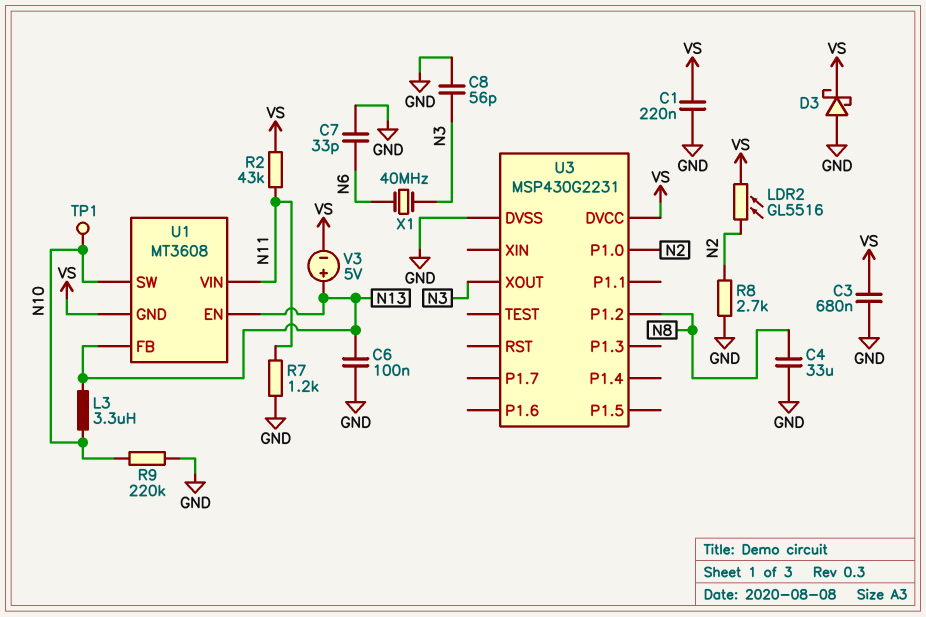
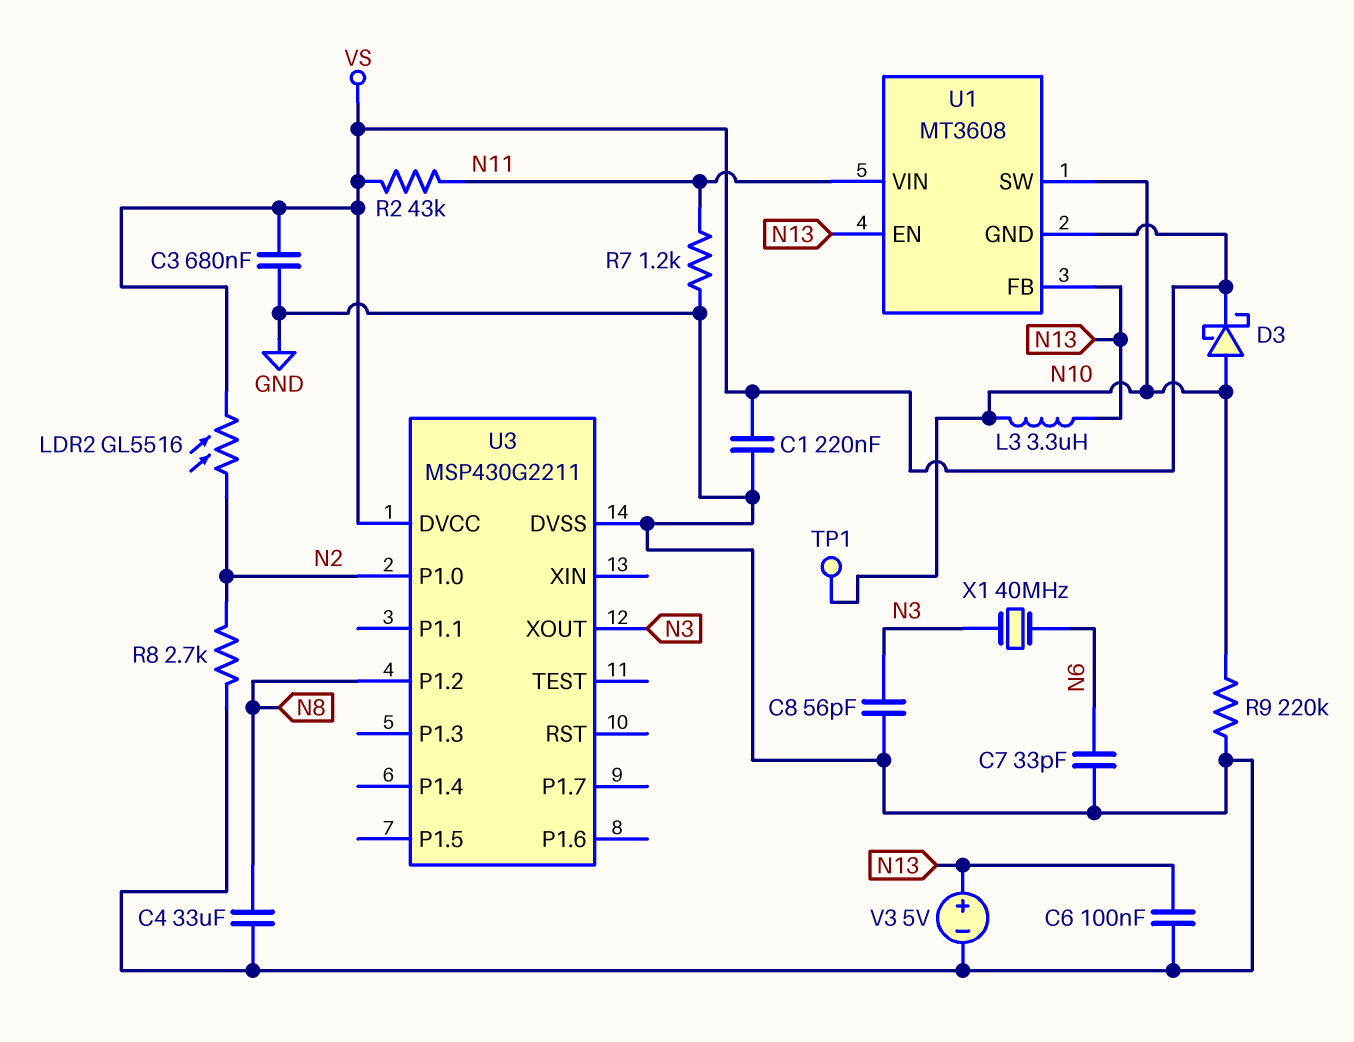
D3: schottky (A GND, K VS) -> schottky (A N10, K VS)
U3: MSP430G2231 -> MSP430G2211
V3: 5V (plus N13, minus VS) -> 5V (plus N13, minus GND)

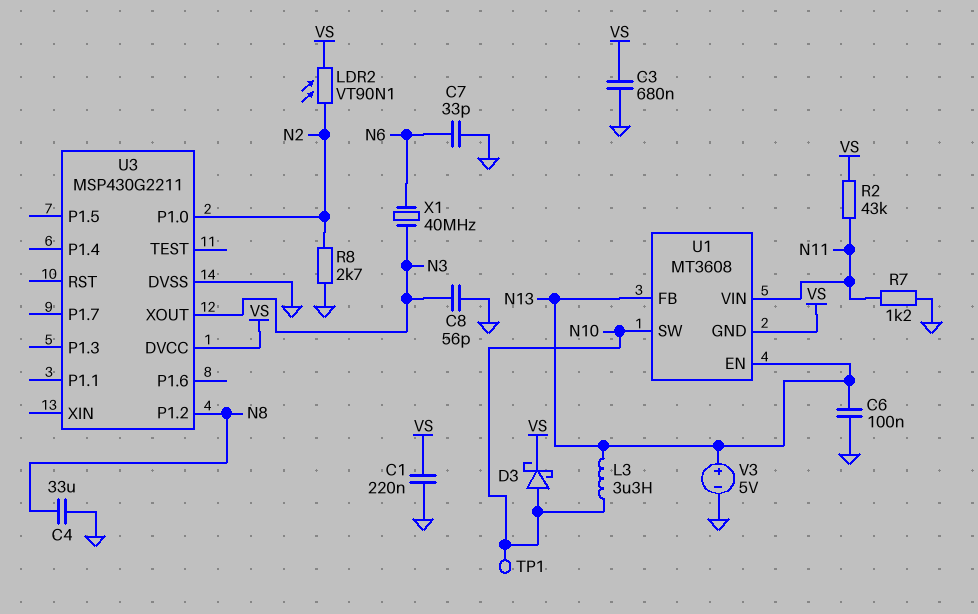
LDR2: GL5516 (N2, VS) -> VT90N1 (N2, VS)
R9: 220k (GND, N10) -> none

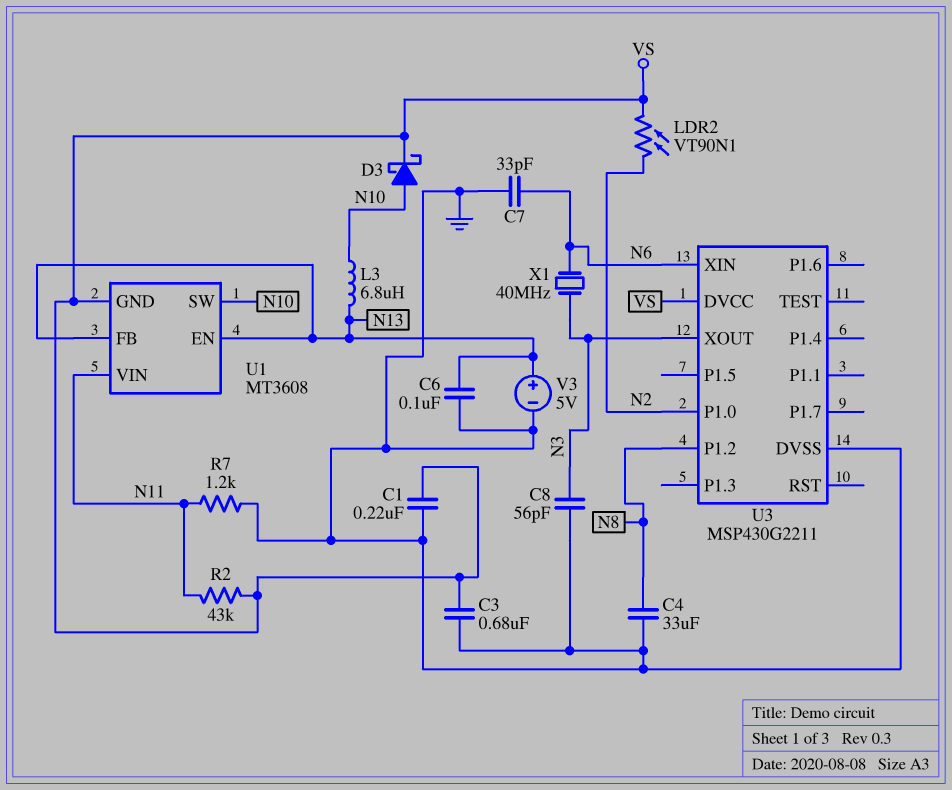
L3: 3.3uH (N10, N13) -> 6.8uH (N10, N13)
R8: 2.7k (GND, N2) -> none
TP1: test point (N10) -> none
U3 pin XIN: none -> N6

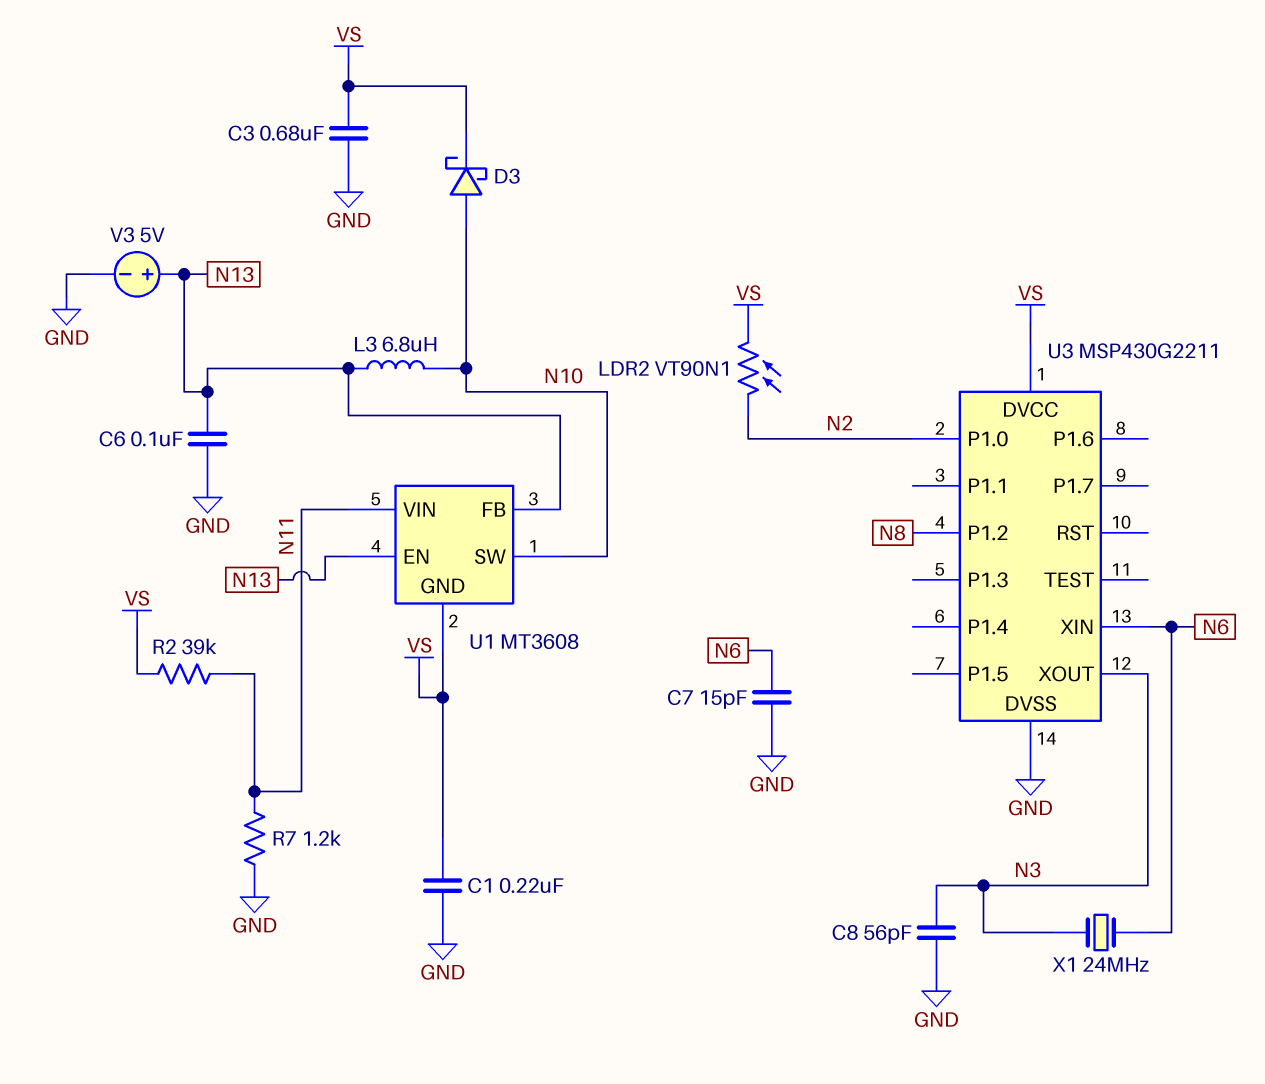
C4: 33uF (GND, N8) -> none
C7: 33pF (GND, N6) -> 15pF (GND, N6)
R2: 43k (N11, VS) -> 39k (N11, VS)
X1: 40MHz (N3, N6) -> 24MHz (N3, N6)

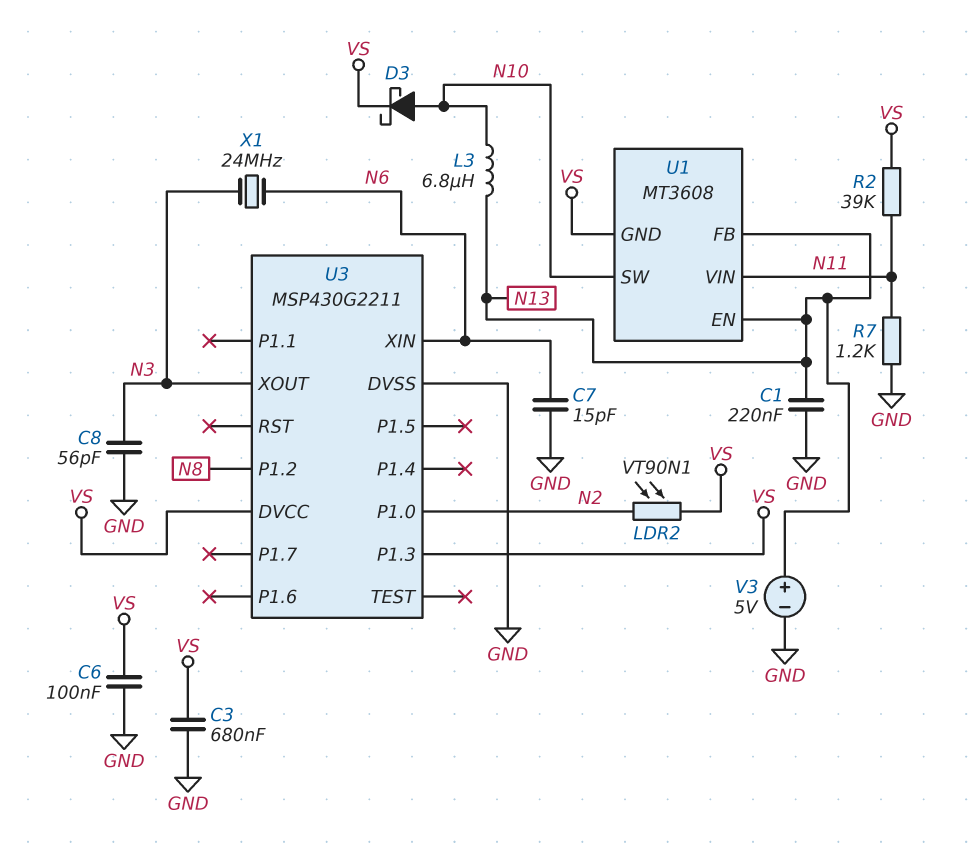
C1: 220nF (GND, VS) -> 220nF (GND, N13)
C6: 100nF (GND, N13) -> 100nF (GND, VS)
U3 pin P1.3: none -> VS

